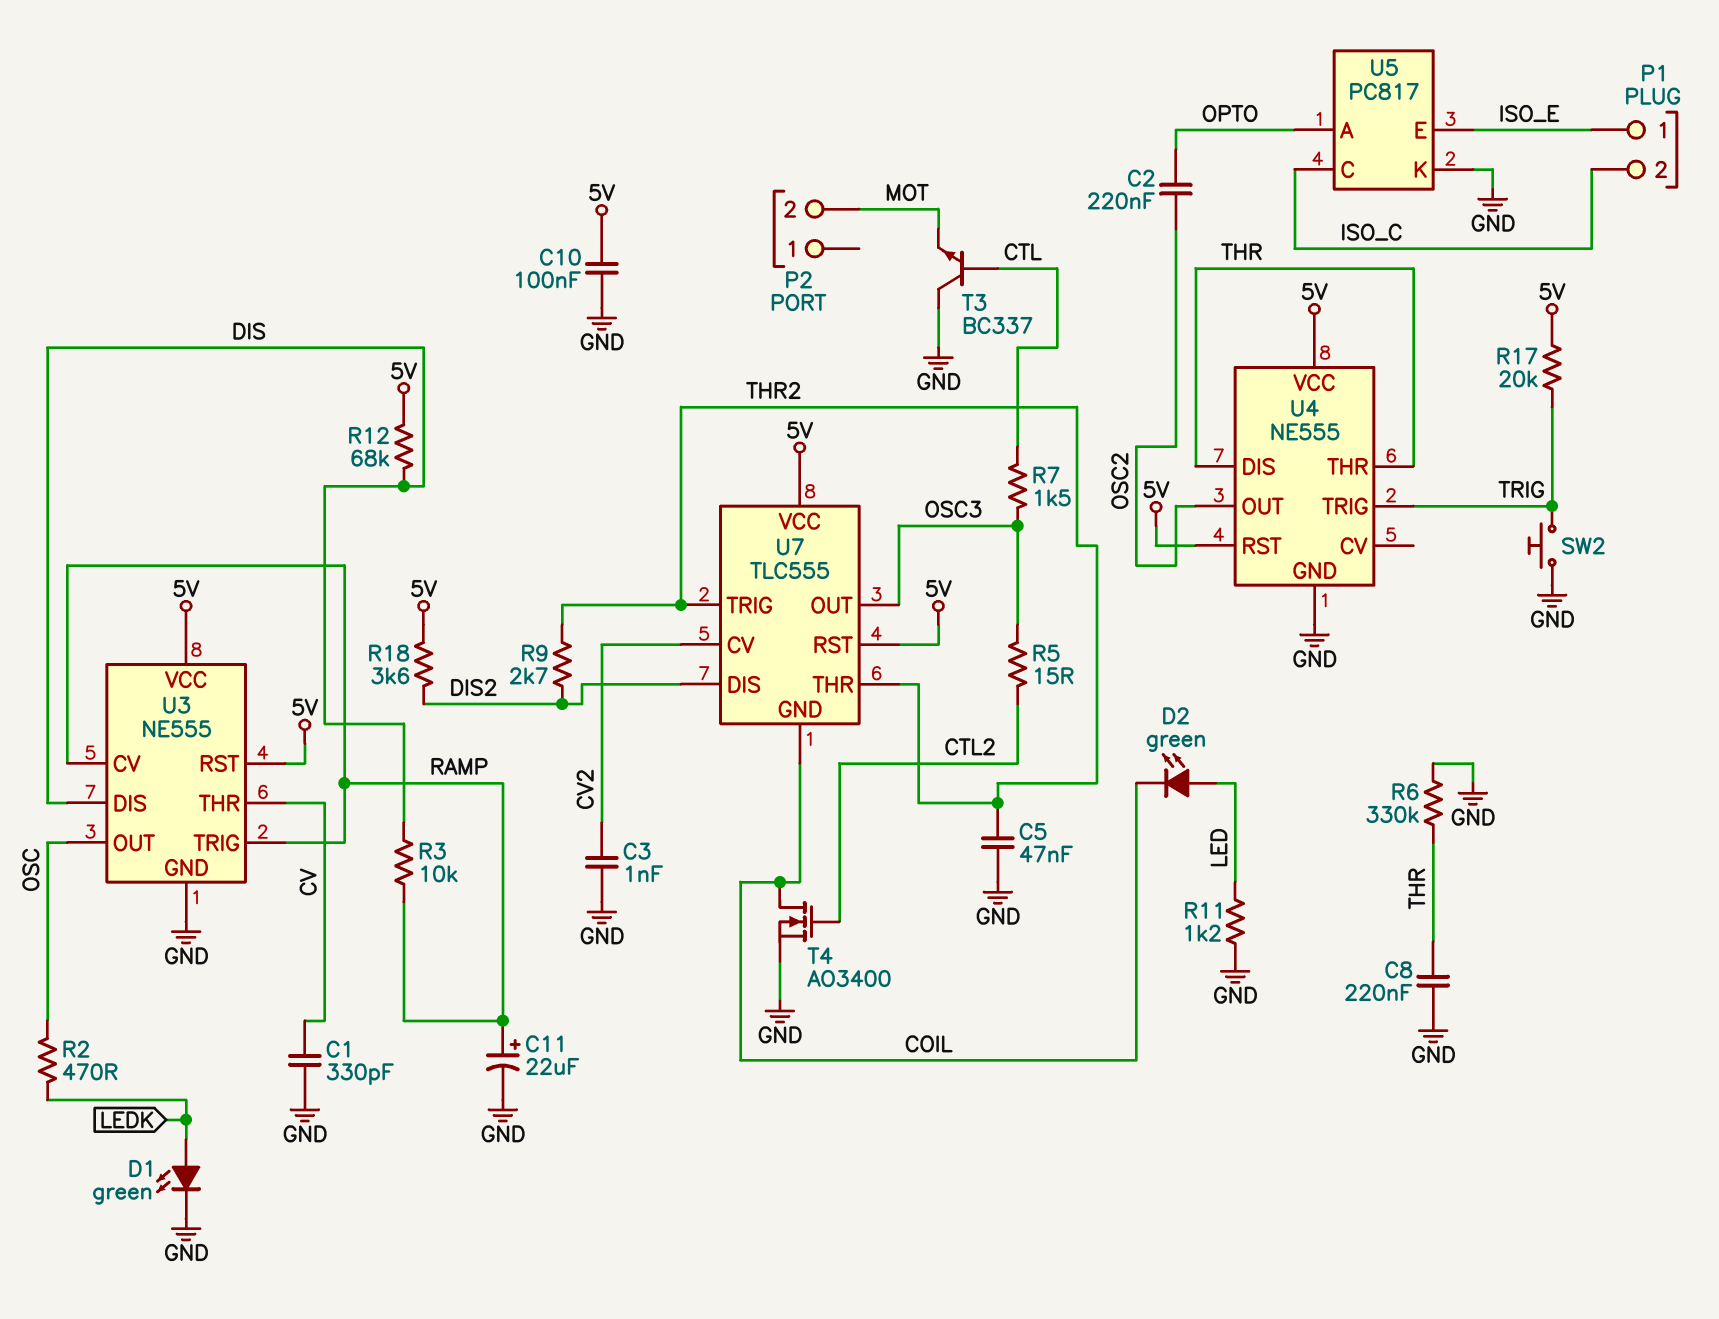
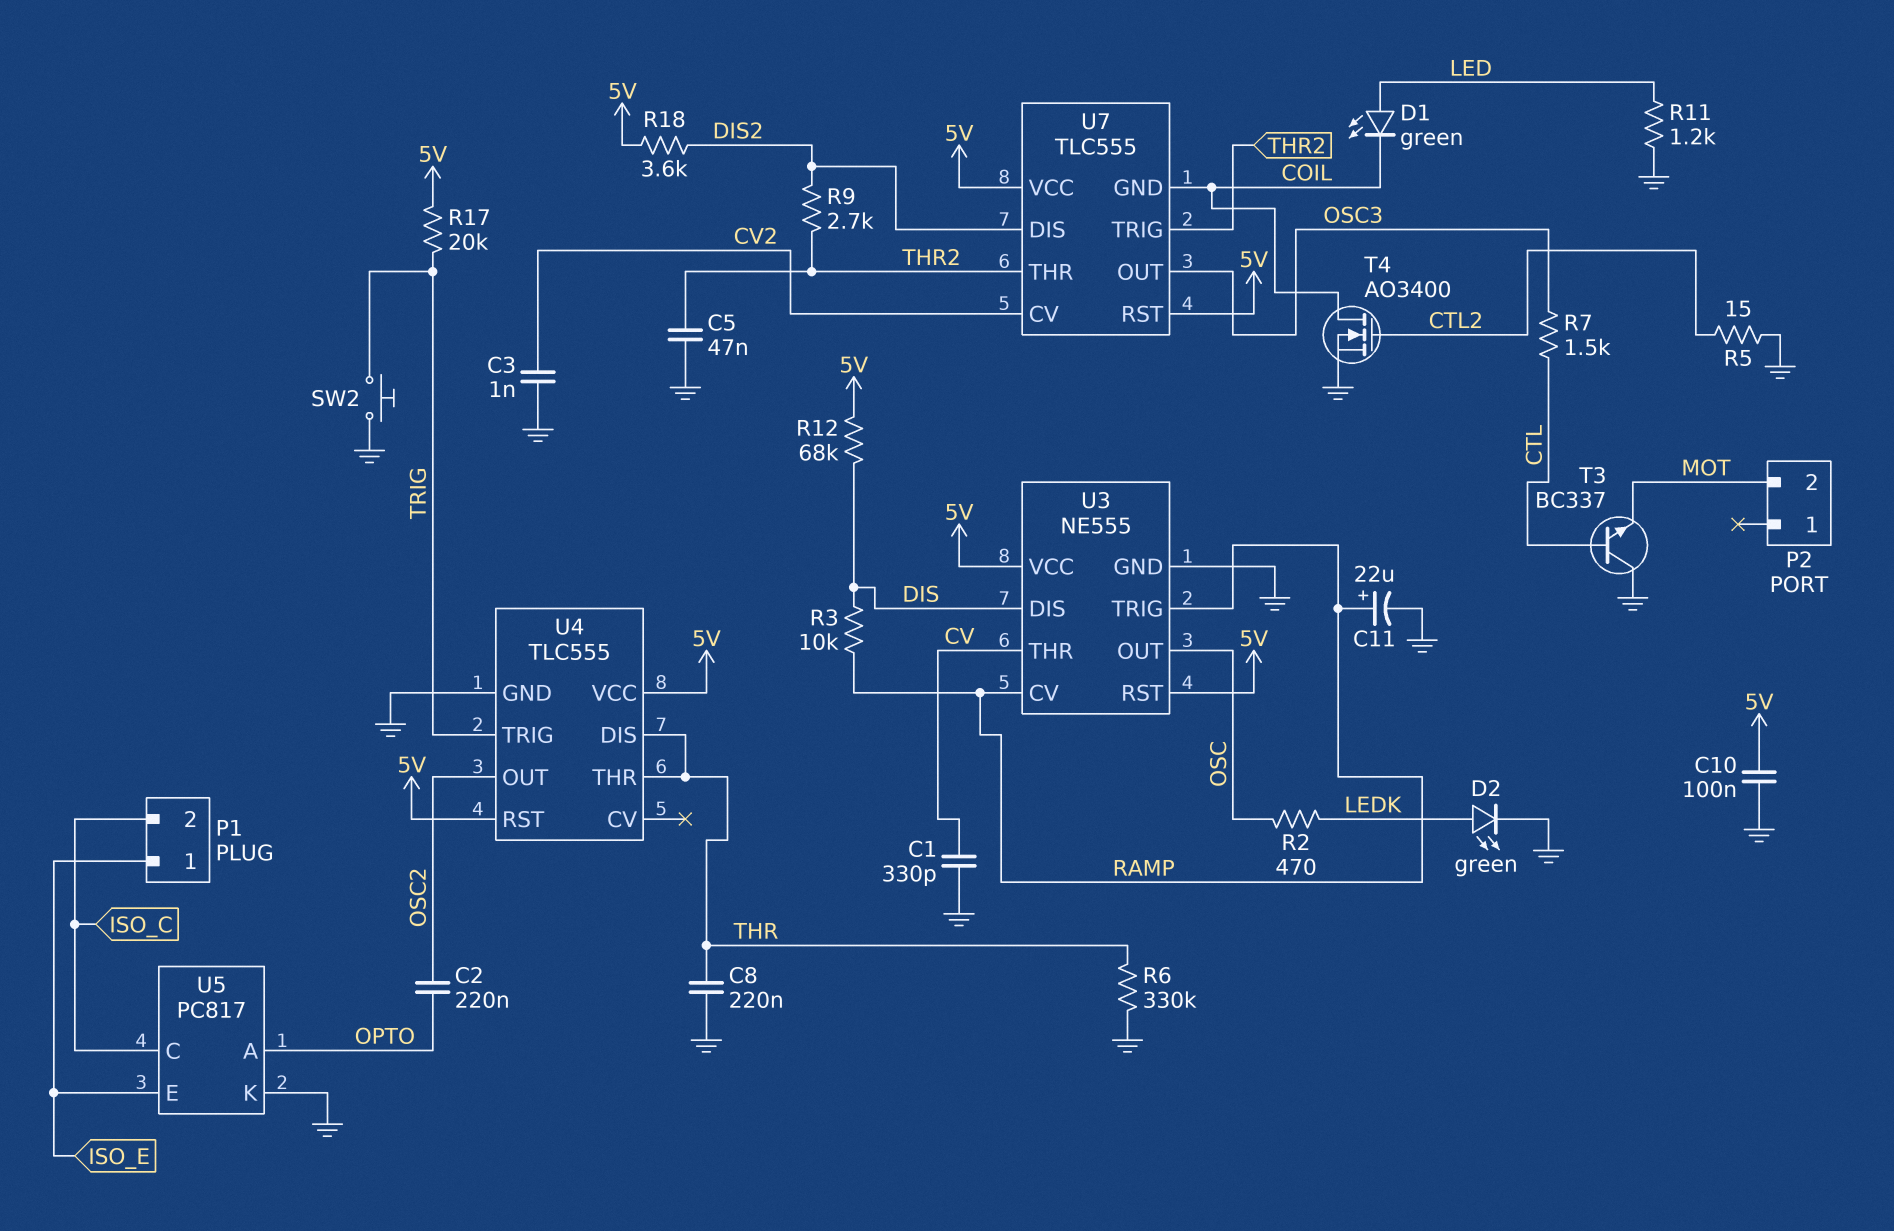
D1: LED green (A LEDK, K GND) -> LED green (A LED, K COIL)
D2: LED green (A LED, K COIL) -> LED green (A LEDK, K GND)
R5: 15 (CTL2, OSC3) -> 15 (CTL2, GND)
U4: NE555 -> TLC555

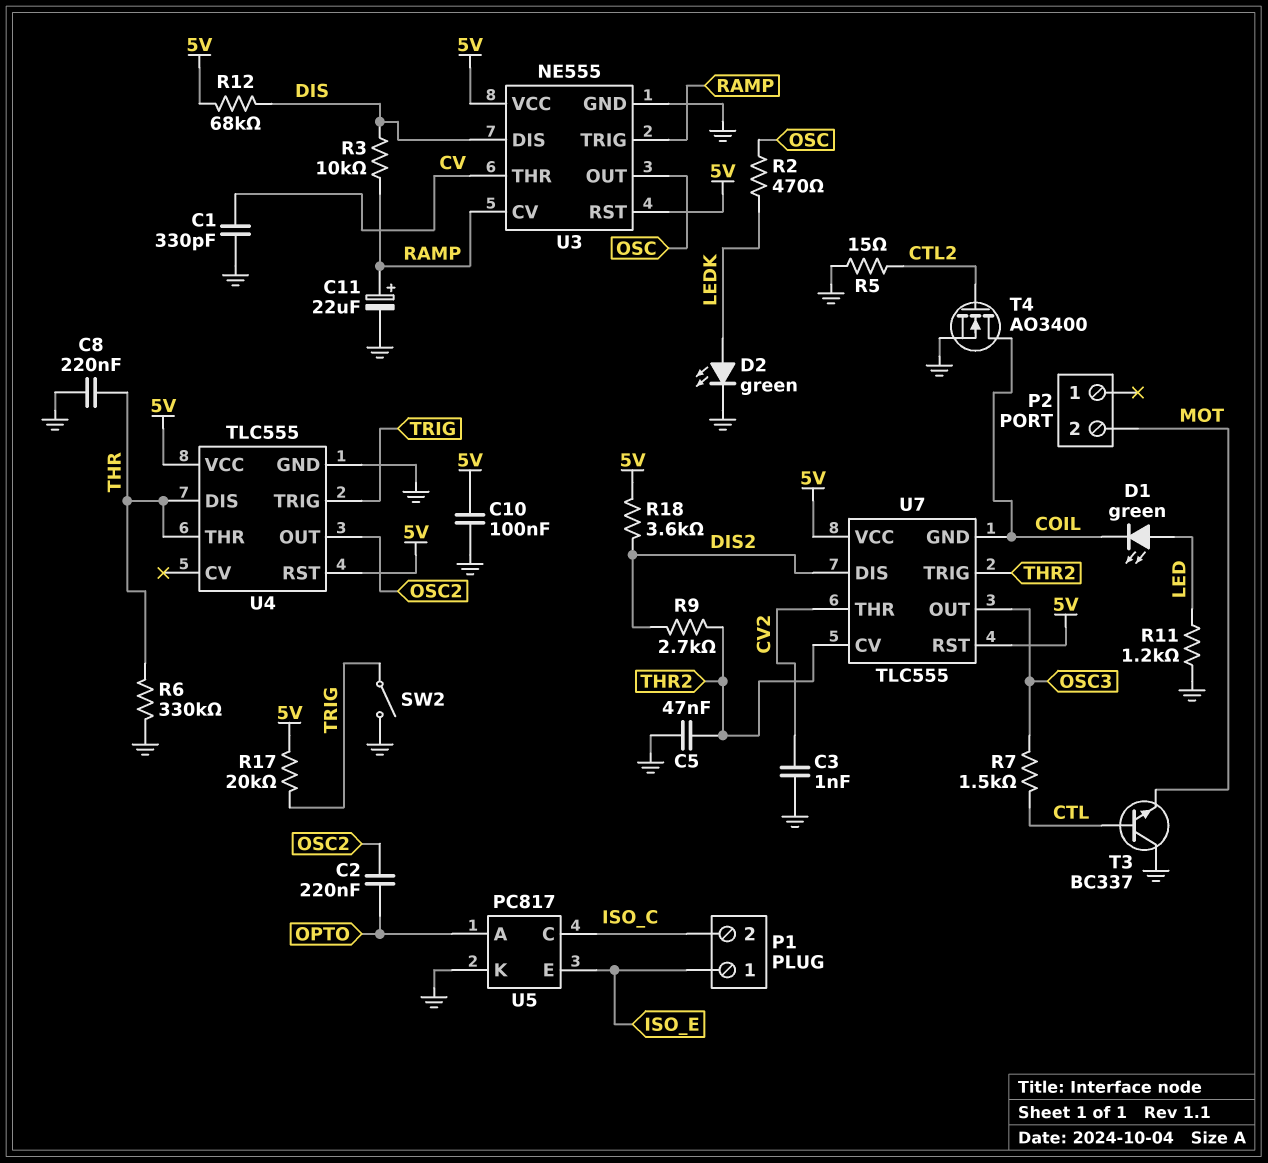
SW2: button (GND, TRIG) -> switch (GND, TRIG)
U7 pin CV: CV2 -> THR2
U7 pin THR: THR2 -> CV2

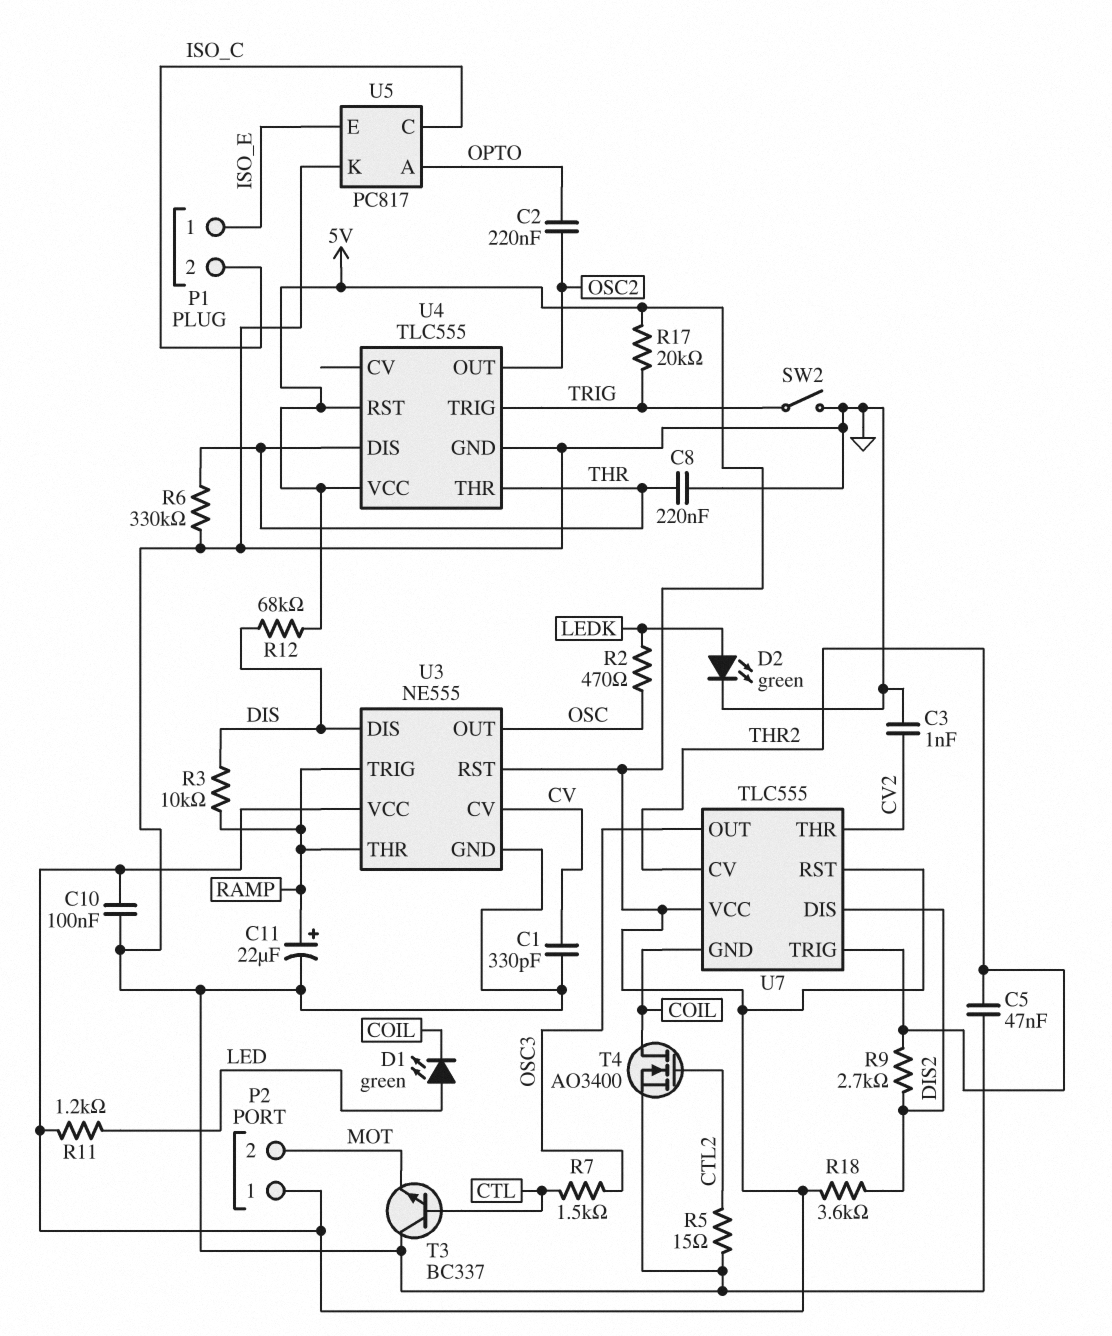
P2 pin 1: none -> 5V
R11: 1.2k (GND, LED) -> 1.2k (5V, LED)
U3 pin CV: RAMP -> CV
U3 pin THR: CV -> RAMP

